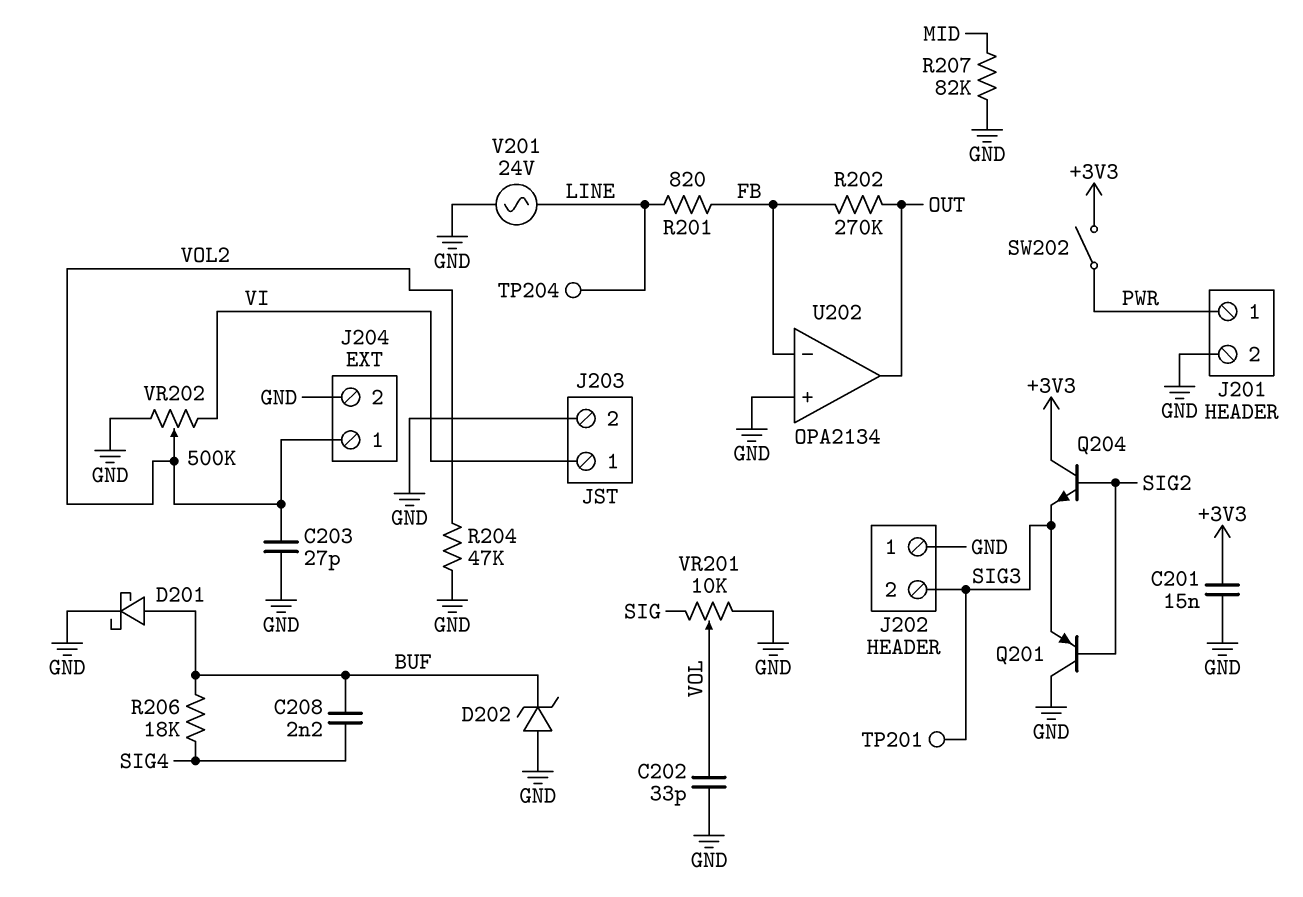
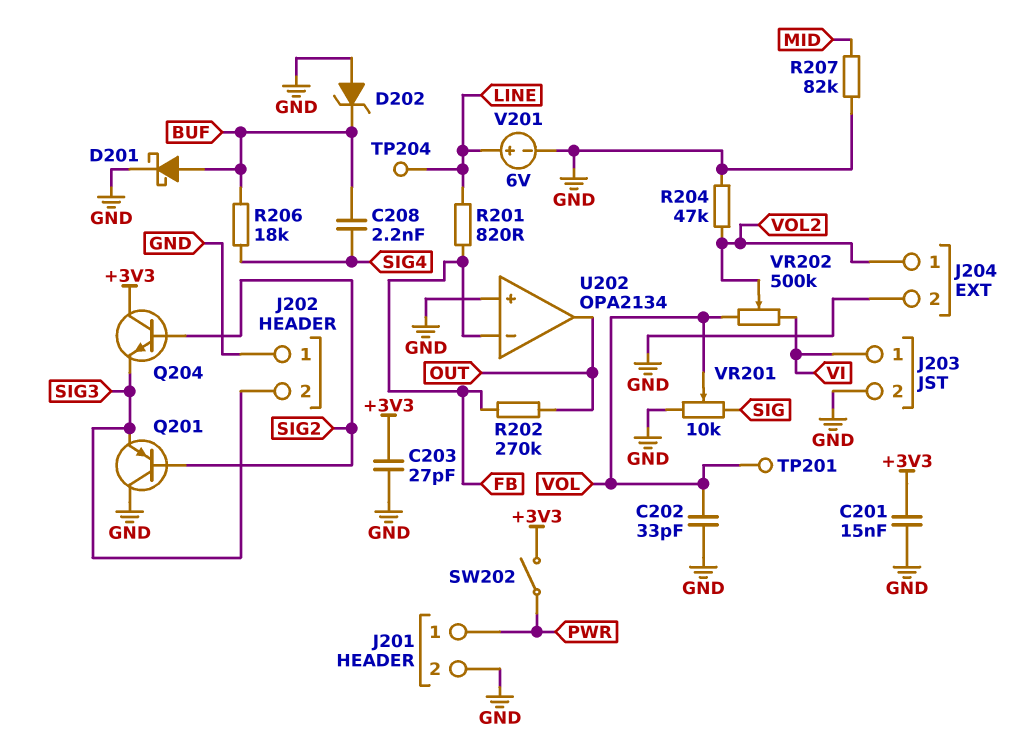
C203: 27pF (GND, VOL2) -> 27pF (+3V3, GND)
TP201: test point (SIG3) -> test point (VOL)
V201: AC 24V (GND, LINE) -> 6V (plus LINE, minus GND)
VR202: 500k (GND, VI, wiper VOL2) -> 500k (VI, VOL, wiper VOL2)

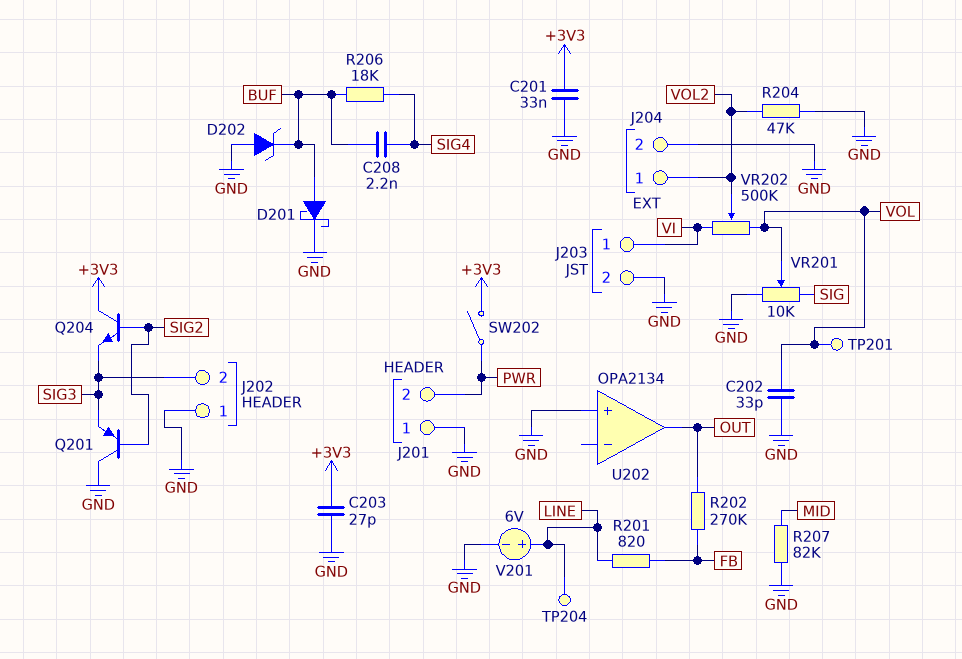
C201: 15nF (+3V3, GND) -> 33nF (+3V3, GND)
J201 pin 1: PWR -> GND
J201 pin 2: GND -> PWR
U202 pin in-: FB -> none

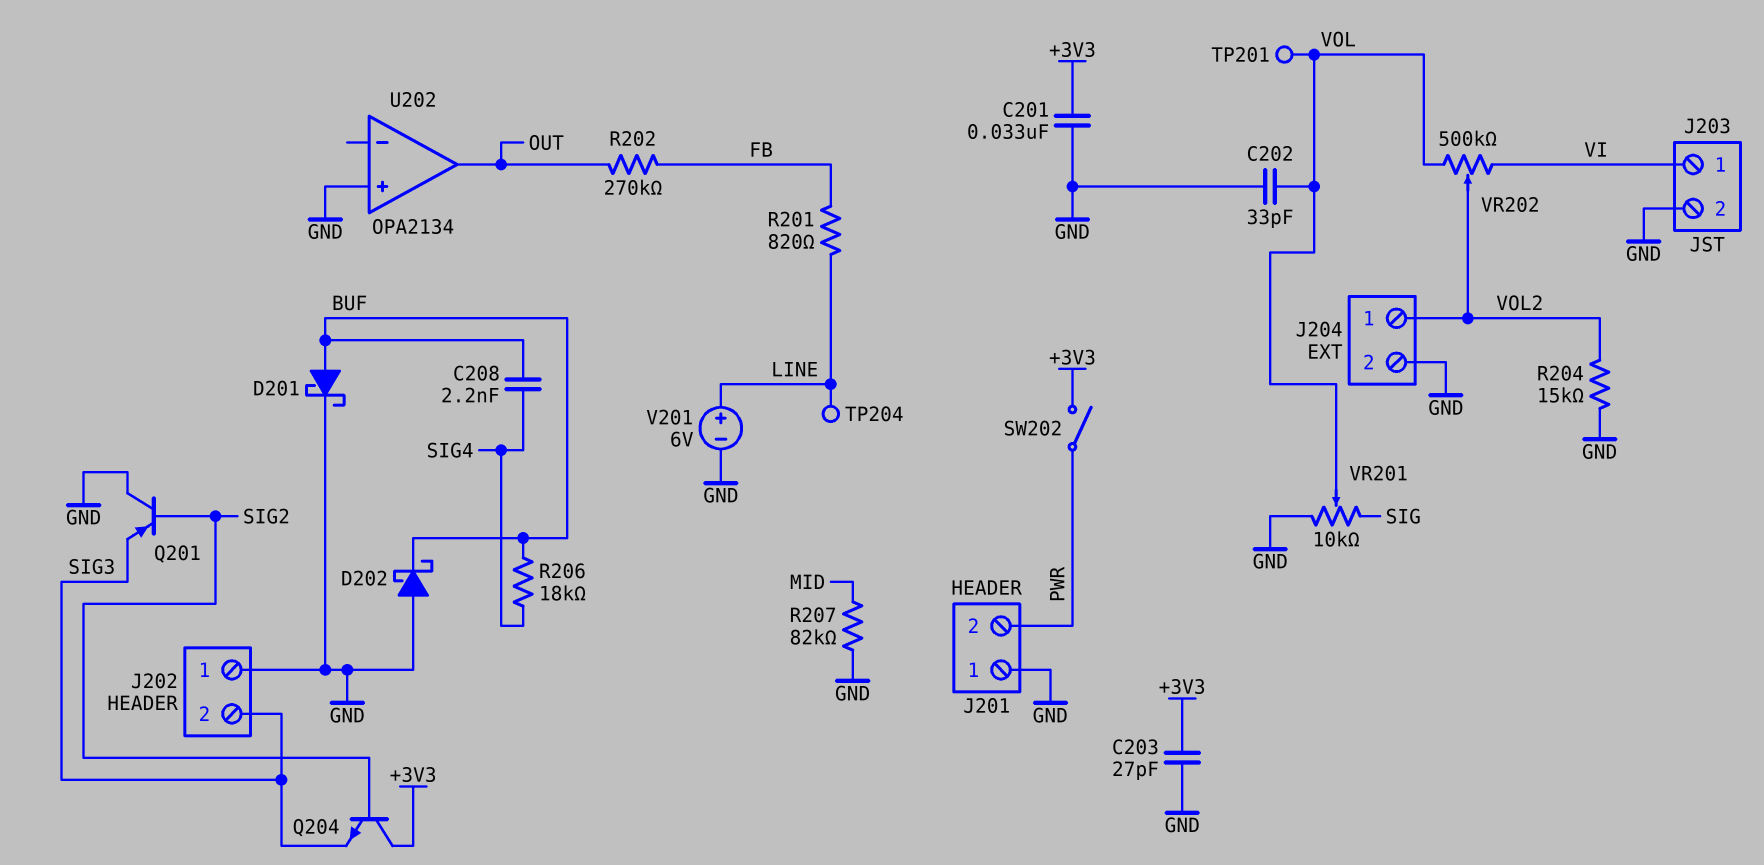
D202: zener (A GND, K BUF) -> schottky (A GND, K BUF)
R204: 47k (GND, VOL2) -> 15k (GND, VOL2)

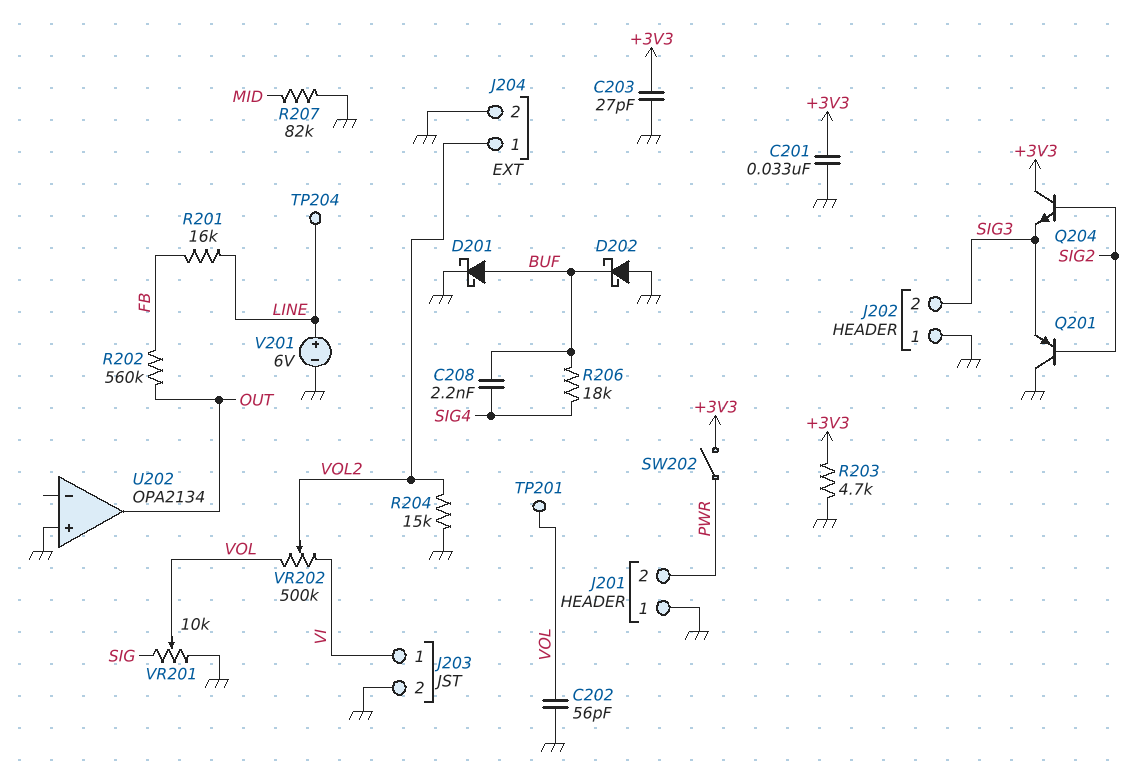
C202: 33pF (GND, VOL) -> 56pF (GND, VOL)
R201: 820 (FB, LINE) -> 16k (FB, LINE)
R202: 270k (FB, OUT) -> 560k (FB, OUT)
R203: none -> 4.7k (+3V3, GND)

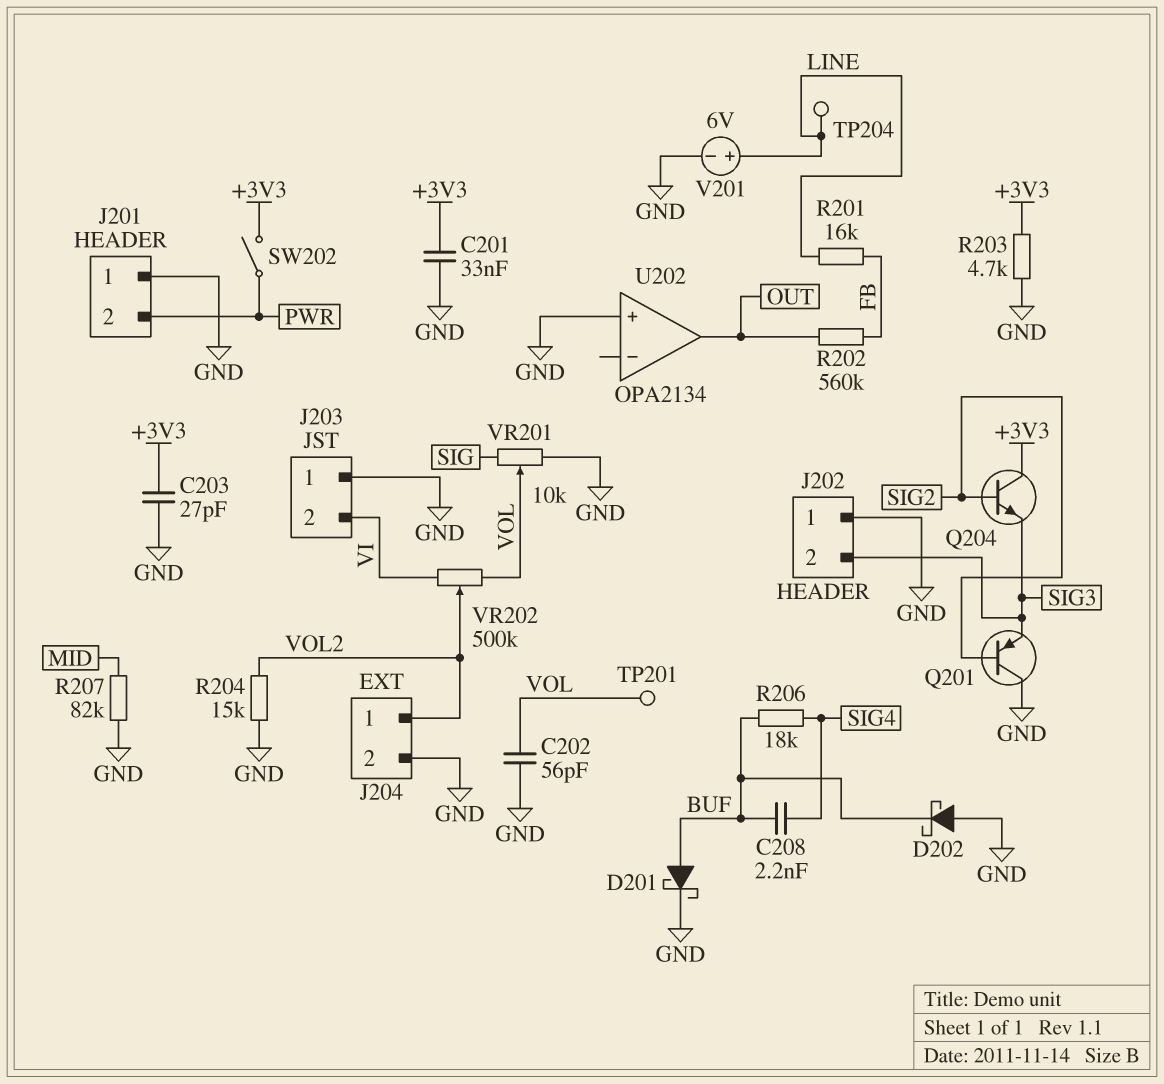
J203 pin 1: VI -> GND
J203 pin 2: GND -> VI

